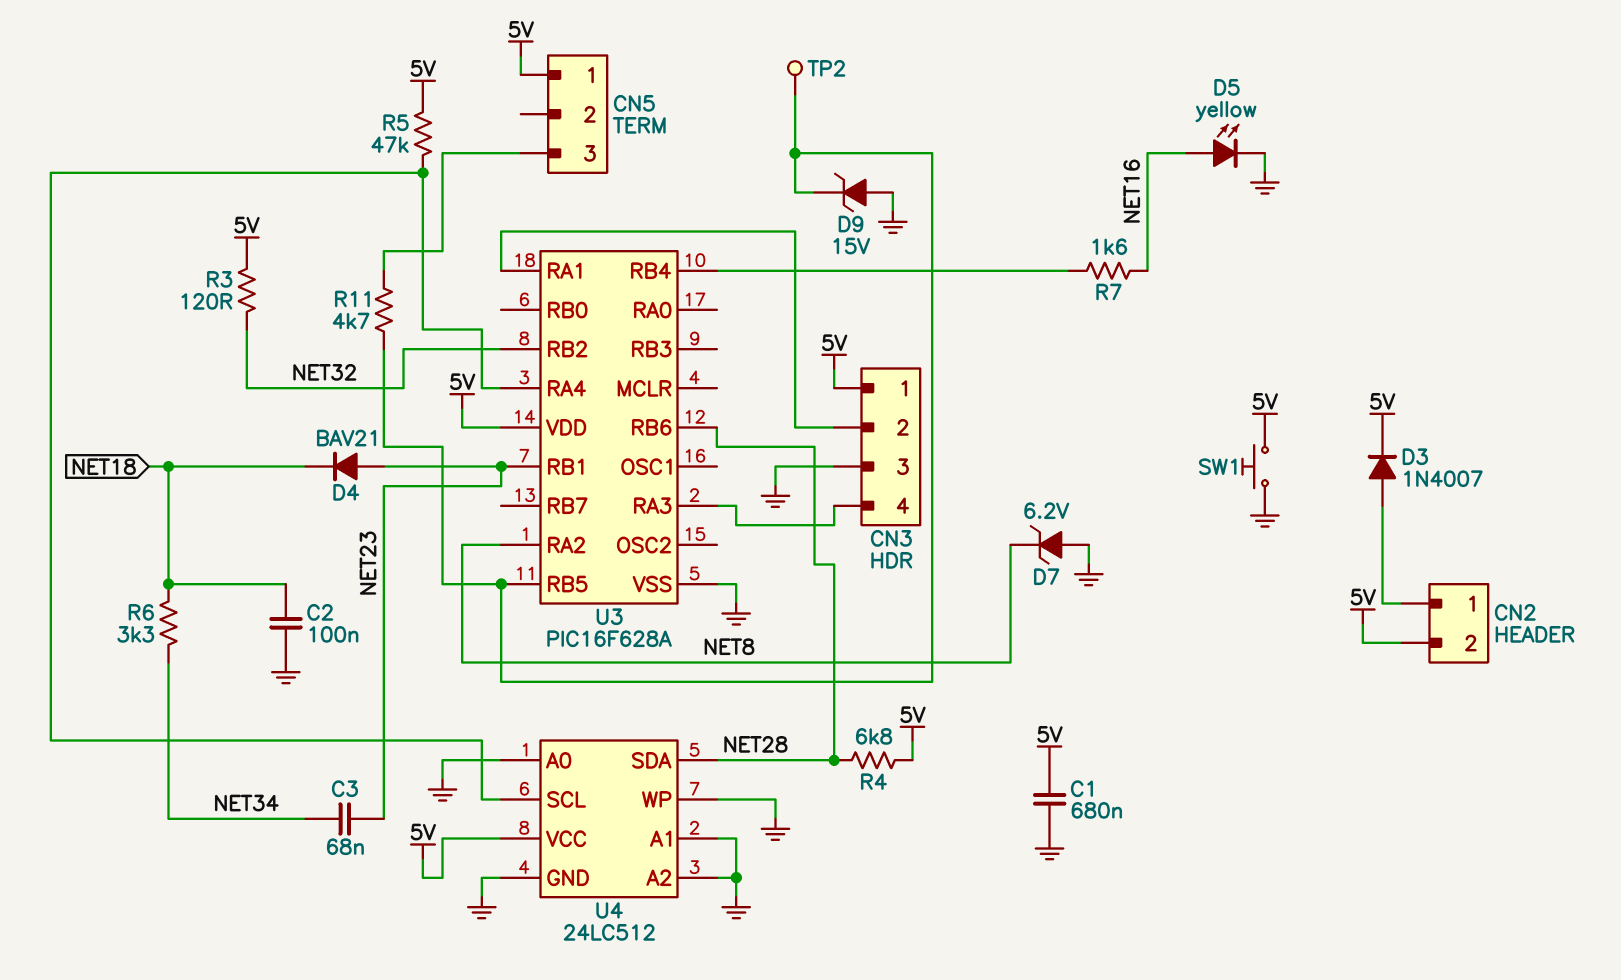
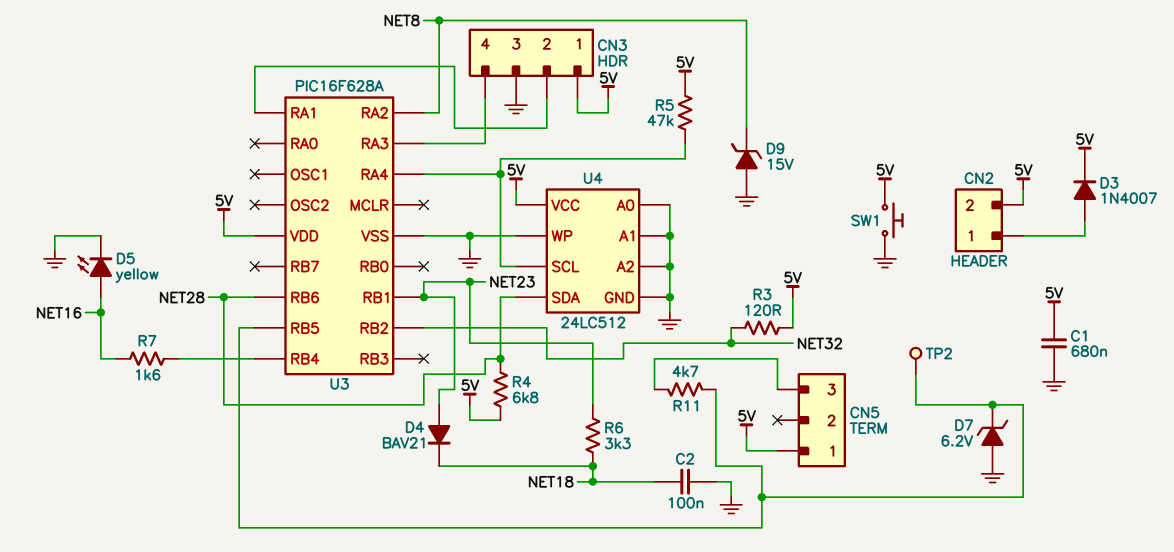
C3: 68nF (NET23, NET34) -> none
D7: zener 6.2V (A GND, K NET8) -> zener 6.2V (A GND, K U3/RB5)
D9: zener 15V (A GND, K U3/RB5) -> zener 15V (A GND, K NET8)
R6: 3.3k (NET18, NET34) -> 3.3k (NET18, NET23)

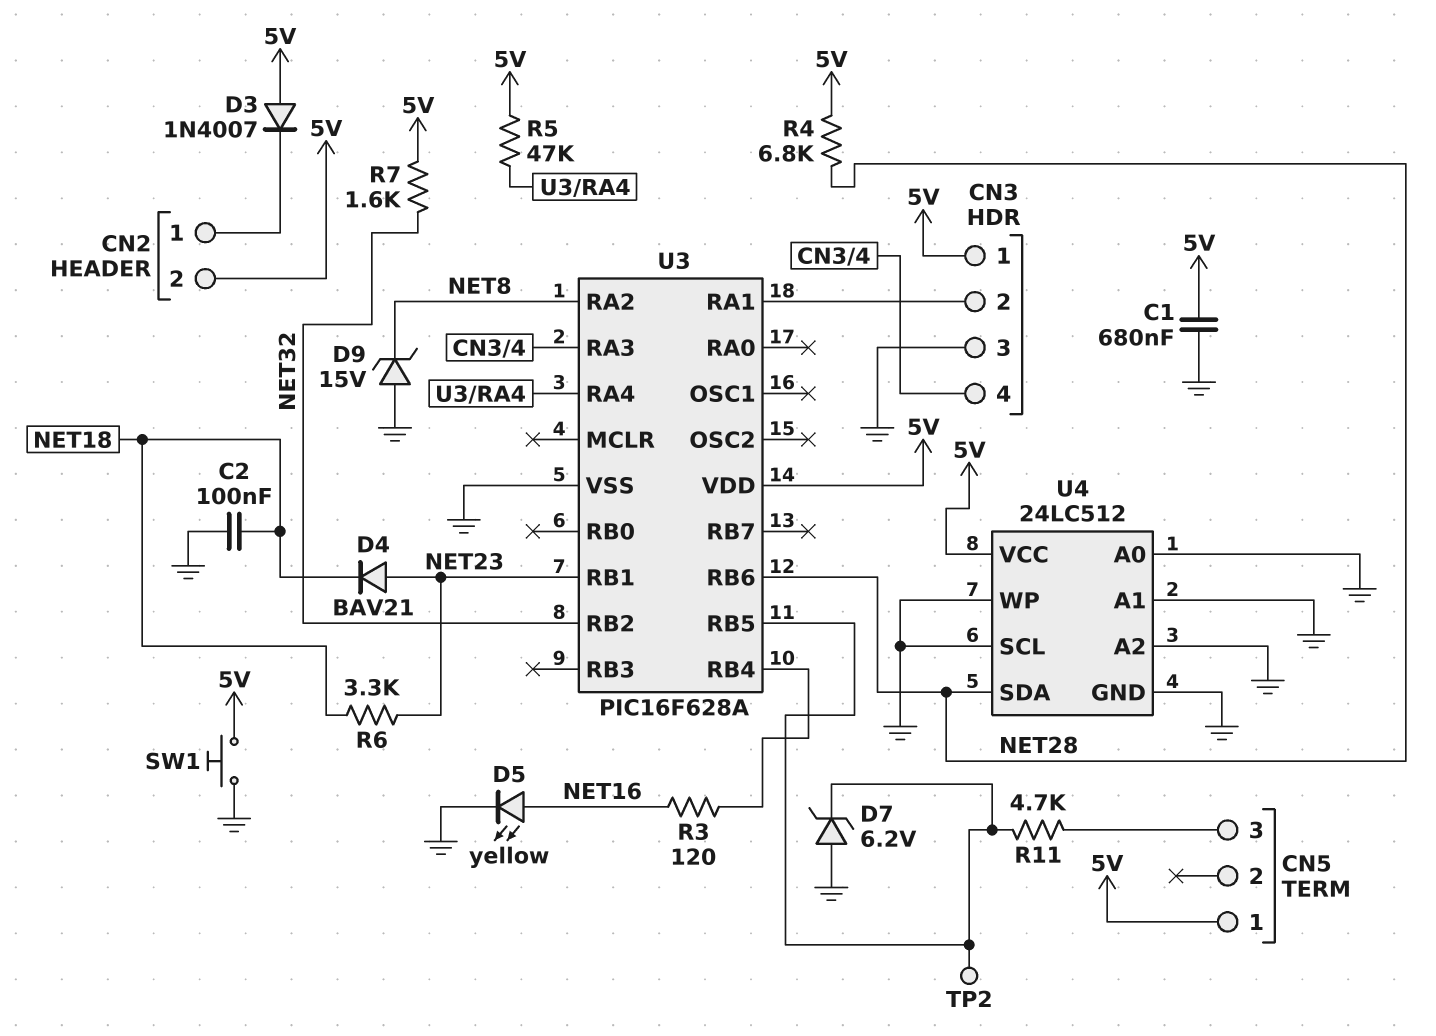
D3: diode 1N4007 (A CN2/1, K 5V) -> diode 1N4007 (A 5V, K CN2/1)
R3: 120 (5V, NET32) -> 120 (NET16, U3/RB4)
R7: 1.6k (NET16, U3/RB4) -> 1.6k (5V, NET32)
U4 pin SCL: U3/RA4 -> GND

